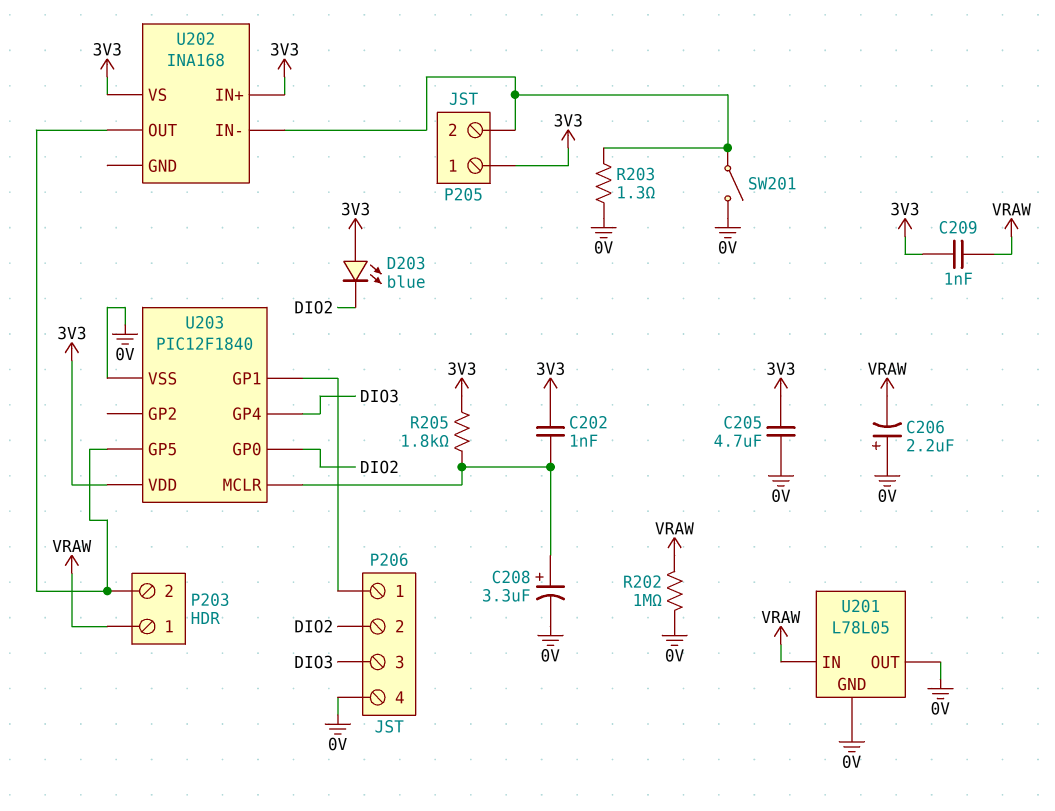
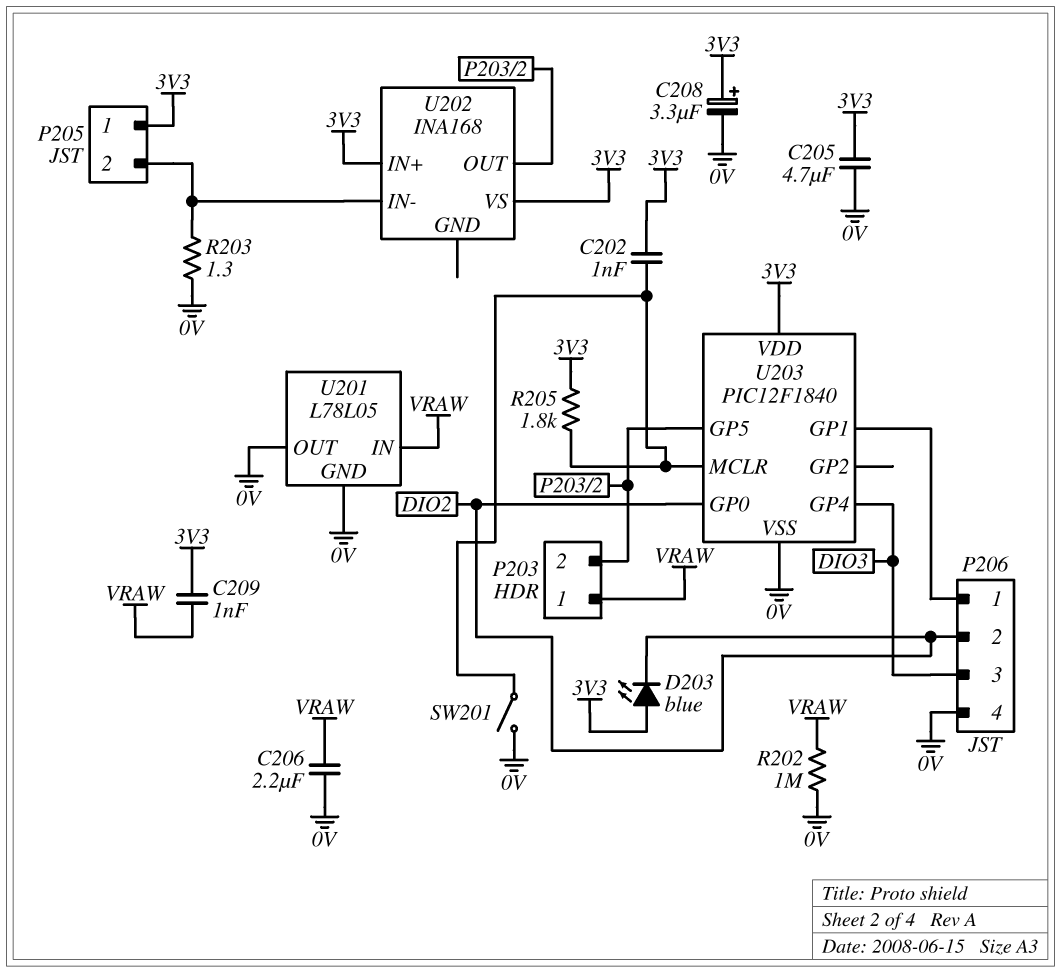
C206: 2.2uF (plus 0V, minus VRAW) -> 2.2uF (0V, VRAW)
C208: 3.3uF (plus U203/MCLR, minus 0V) -> 3.3uF (plus 3V3, minus 0V)
SW201: switch (0V, P205/2) -> switch (0V, U203/MCLR)

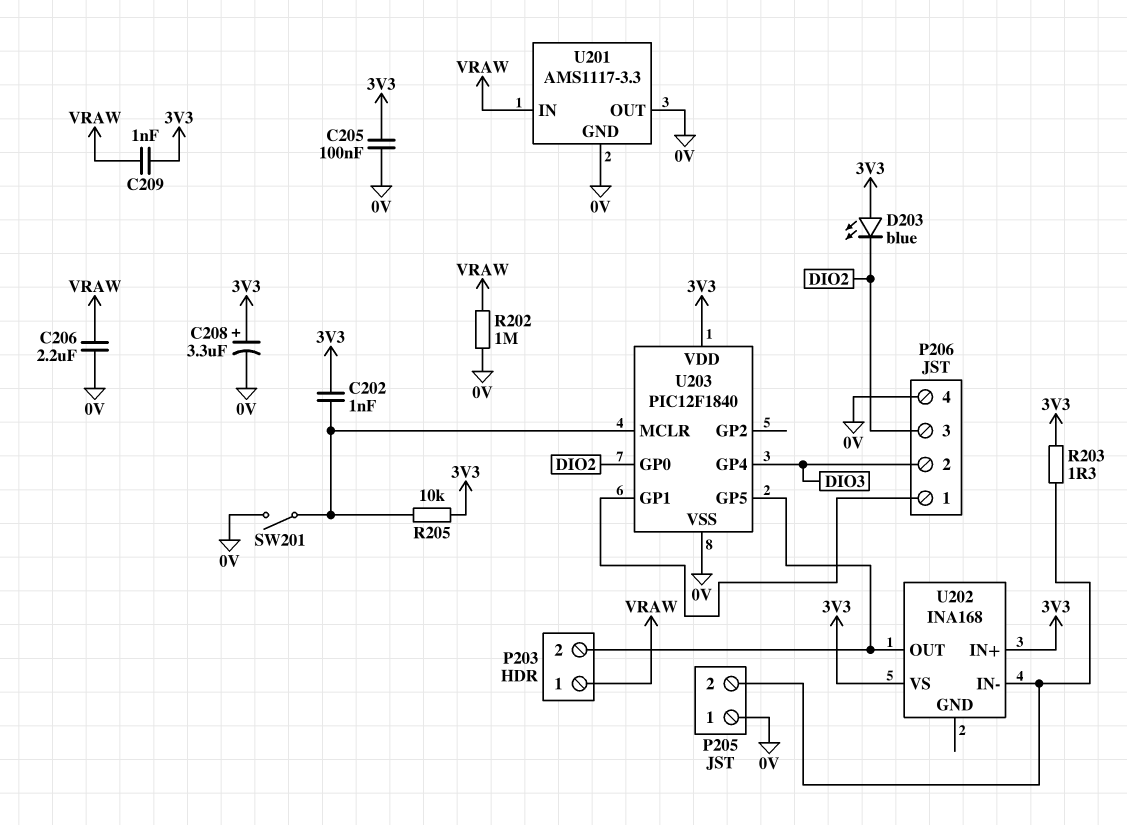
C205: 4.7uF (0V, 3V3) -> 100nF (0V, 3V3)
P205 pin 1: 3V3 -> 0V
P206 pin 2: DIO2 -> DIO3
P206 pin 3: DIO3 -> DIO2
R203: 1.3 (0V, P205/2) -> 1.3 (3V3, P205/2)
R205: 1.8k (3V3, U203/MCLR) -> 10k (3V3, U203/MCLR)
U201: L78L05 -> AMS1117-3.3

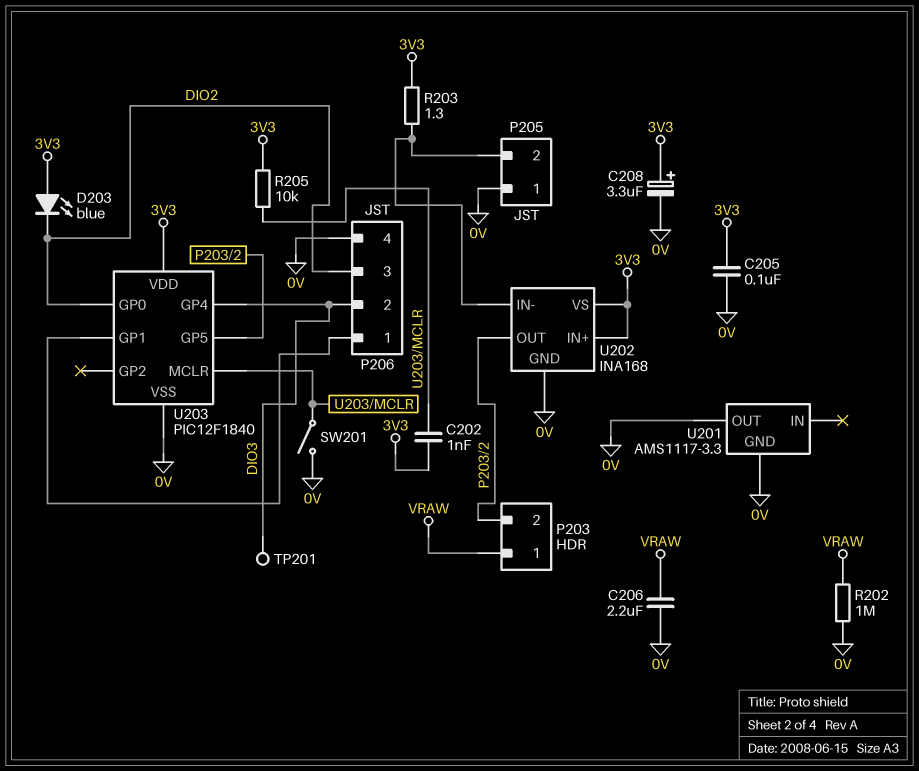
C209: 1nF (3V3, VRAW) -> none
TP201: none -> test point (DIO3)
U201 pin IN: VRAW -> none
U202 pin GND: none -> 0V

